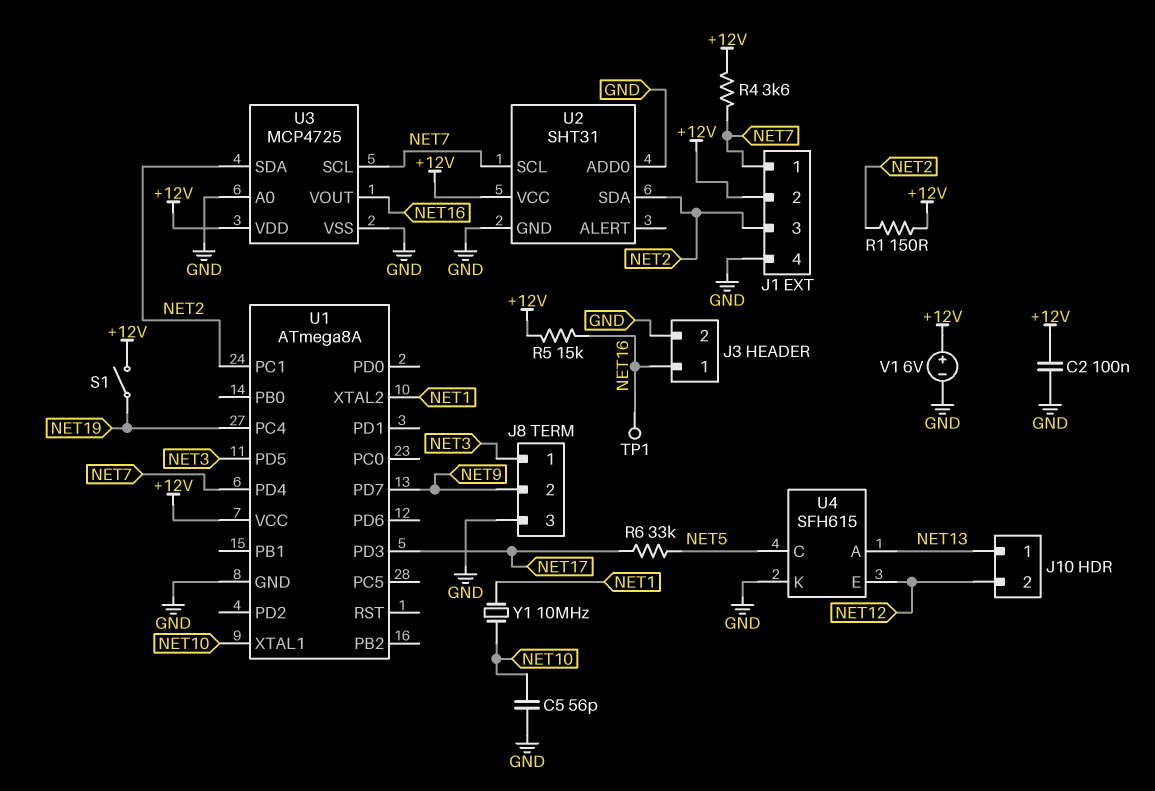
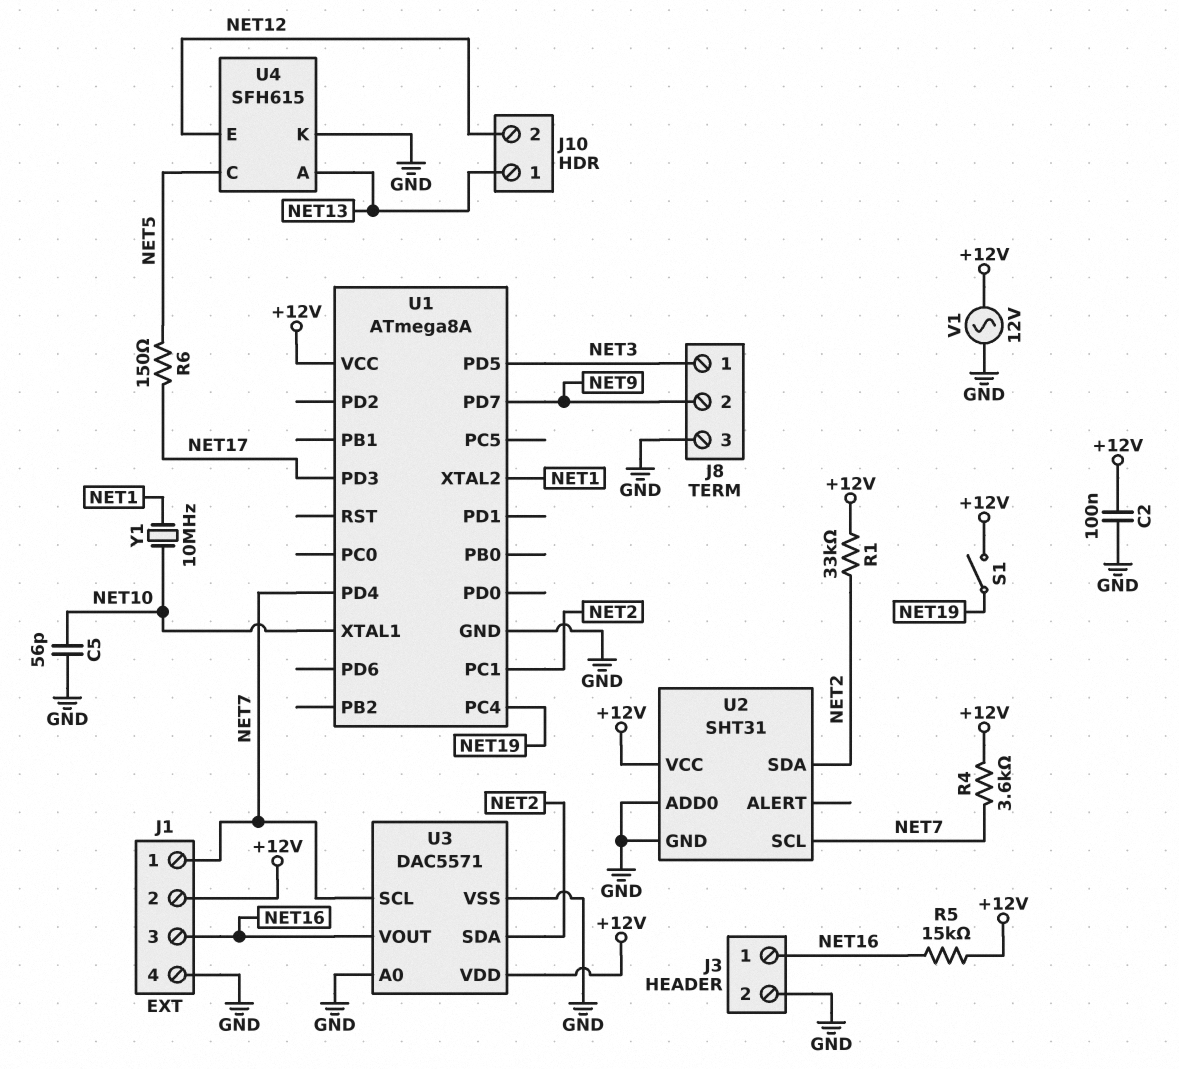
J1 pin 3: NET2 -> NET16
R1: 150 (+12V, NET2) -> 33k (+12V, NET2)
R6: 33k (NET5, NET17) -> 150 (NET5, NET17)
TP1: test point (NET16) -> none
U3: MCP4725 -> DAC5571
V1: 6V (plus +12V, minus GND) -> AC 12V (+12V, GND)

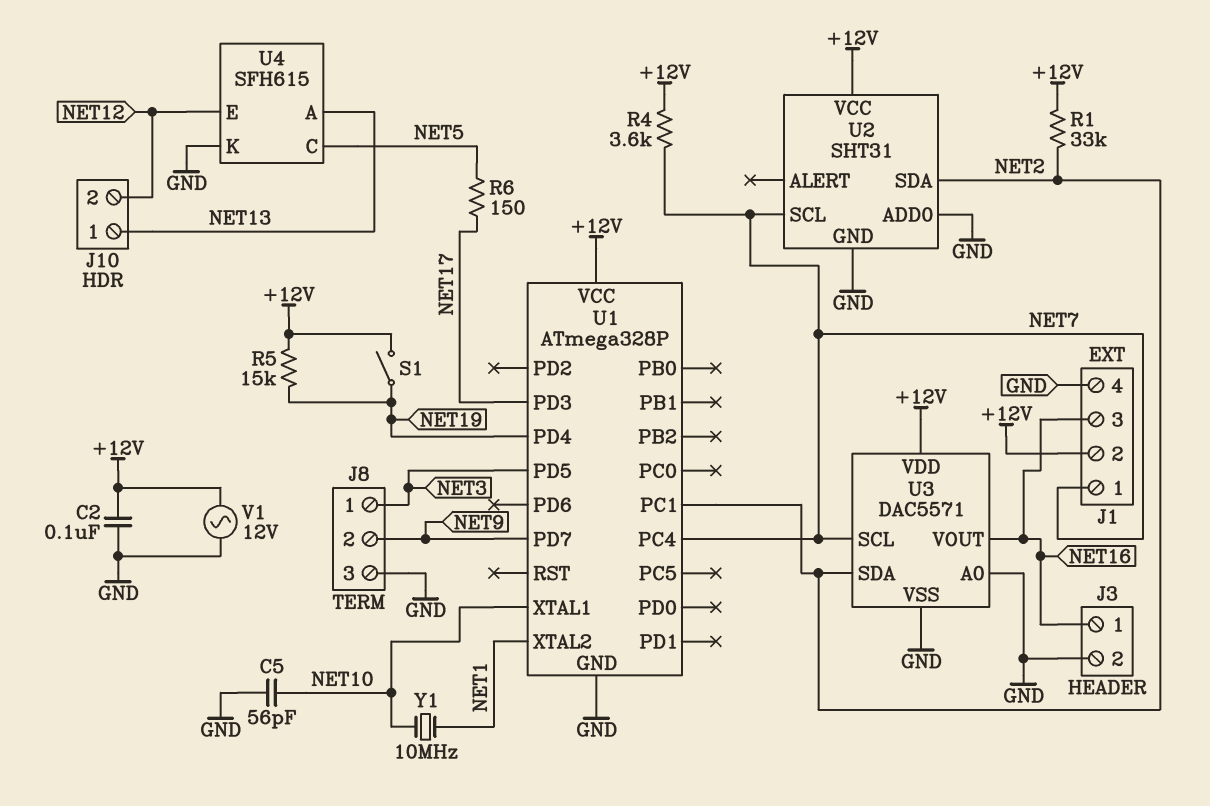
R5: 15k (+12V, NET16) -> 15k (+12V, NET19)
U1: ATmega8A -> ATmega328P
U1 pin PC4: NET19 -> NET7
U1 pin PD4: NET7 -> NET19

